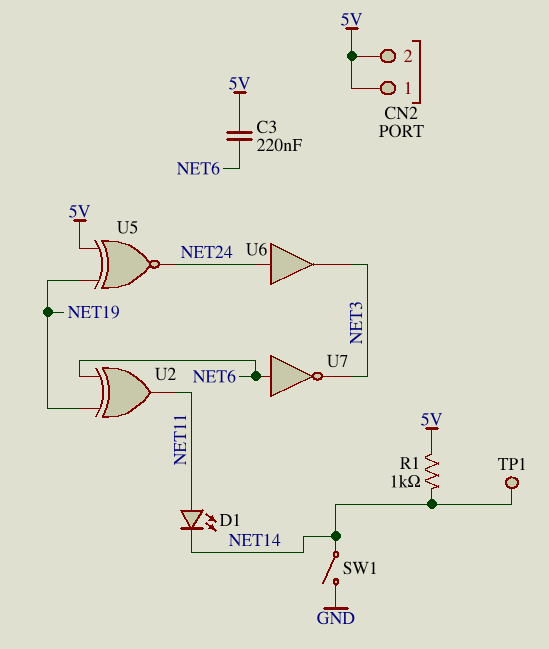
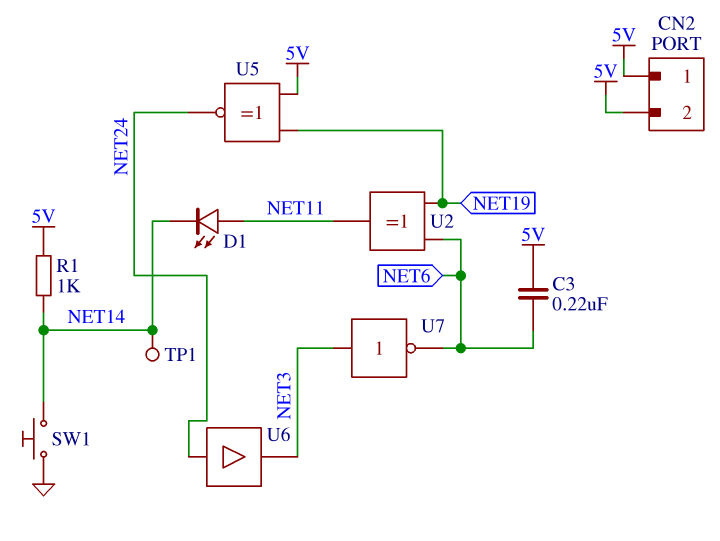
SW1: switch (GND, NET14) -> button (GND, NET14)
U7: NOT (in NET6, out NET3) -> NOT (in NET3, out NET6)

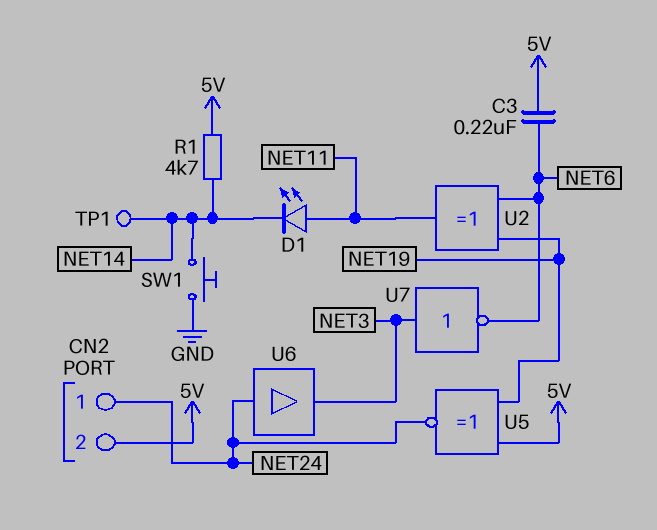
CN2 pin 1: 5V -> NET24
R1: 1k (5V, NET14) -> 4.7k (5V, NET14)

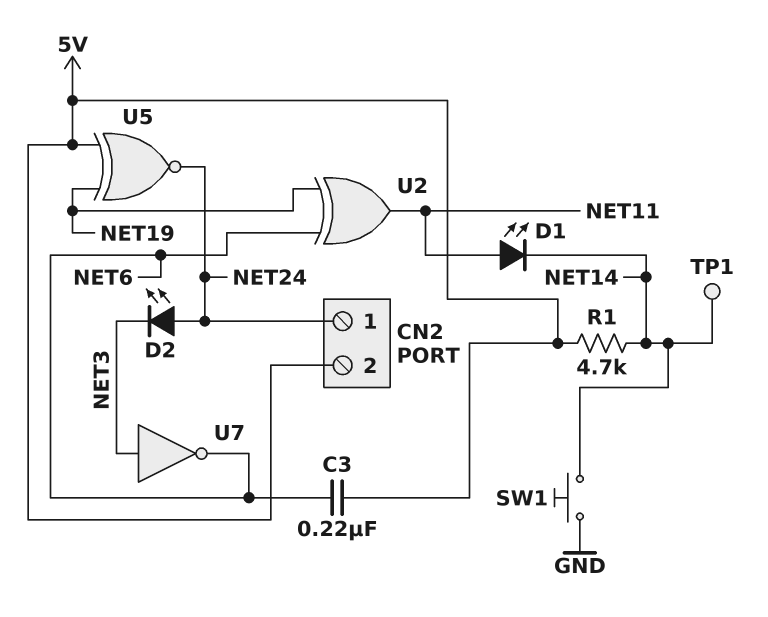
D2: none -> LED (A NET24, K NET3)
U6: buffer (in NET24, out NET3) -> none

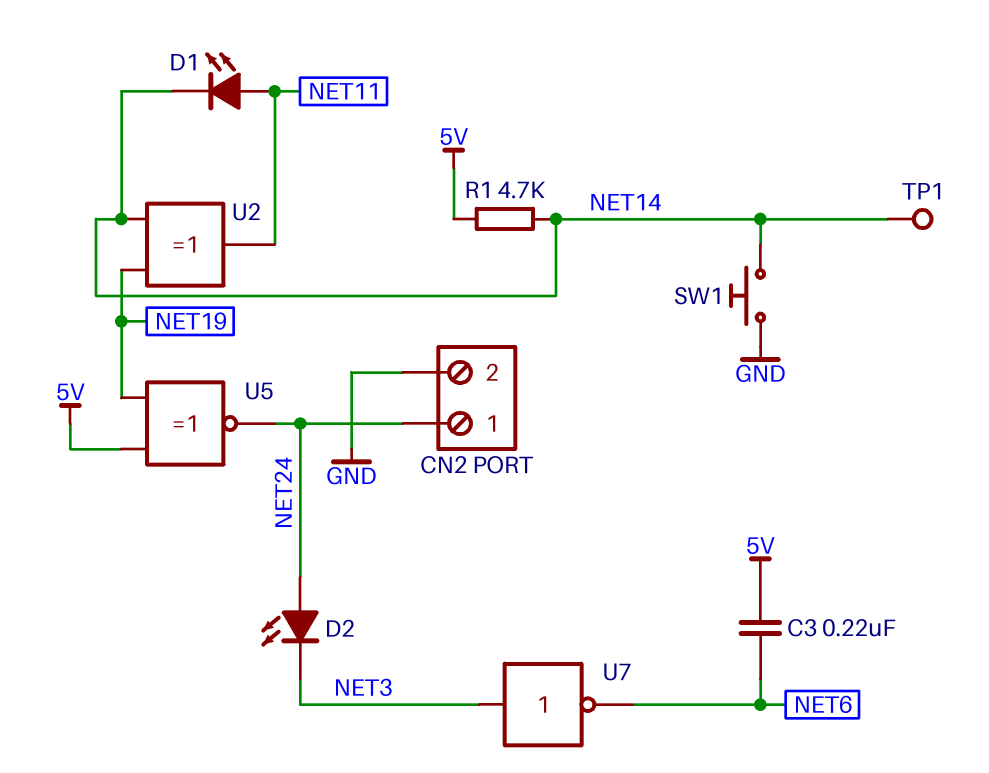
CN2 pin 2: 5V -> GND
U2: XOR (in NET6, in NET19, out NET11) -> XOR (in NET14, in NET19, out NET11)

